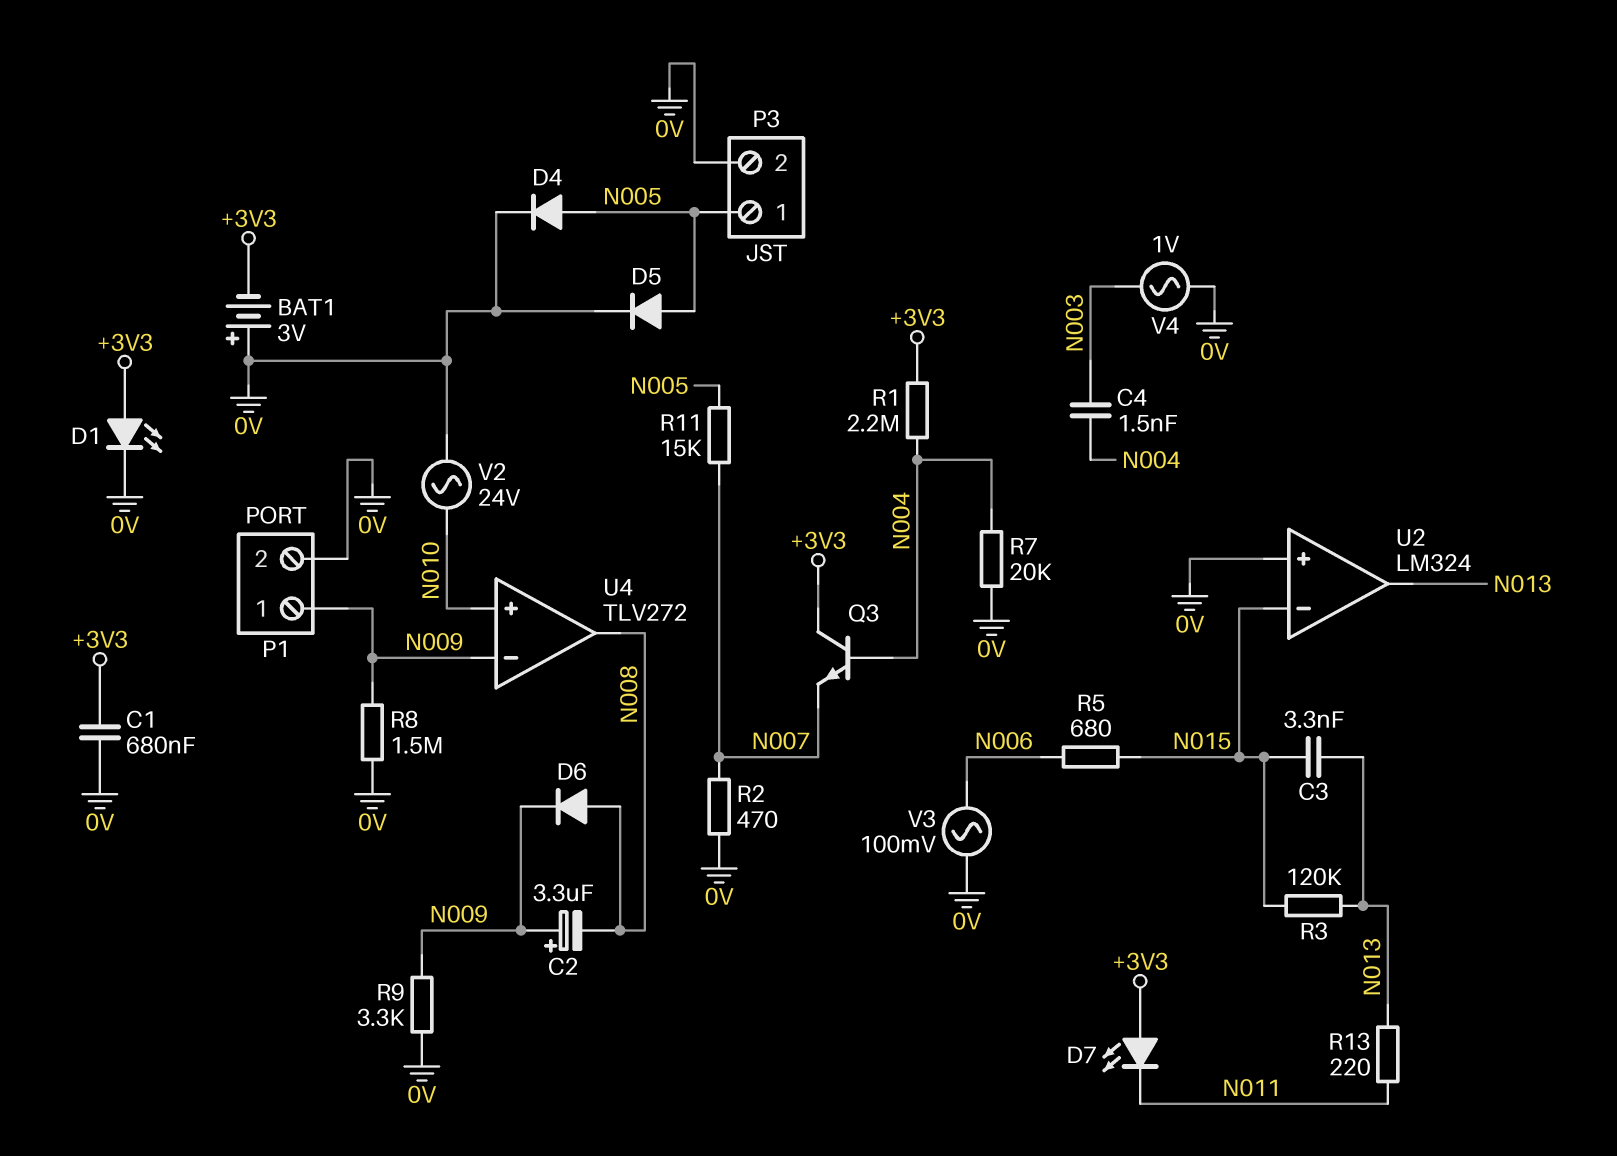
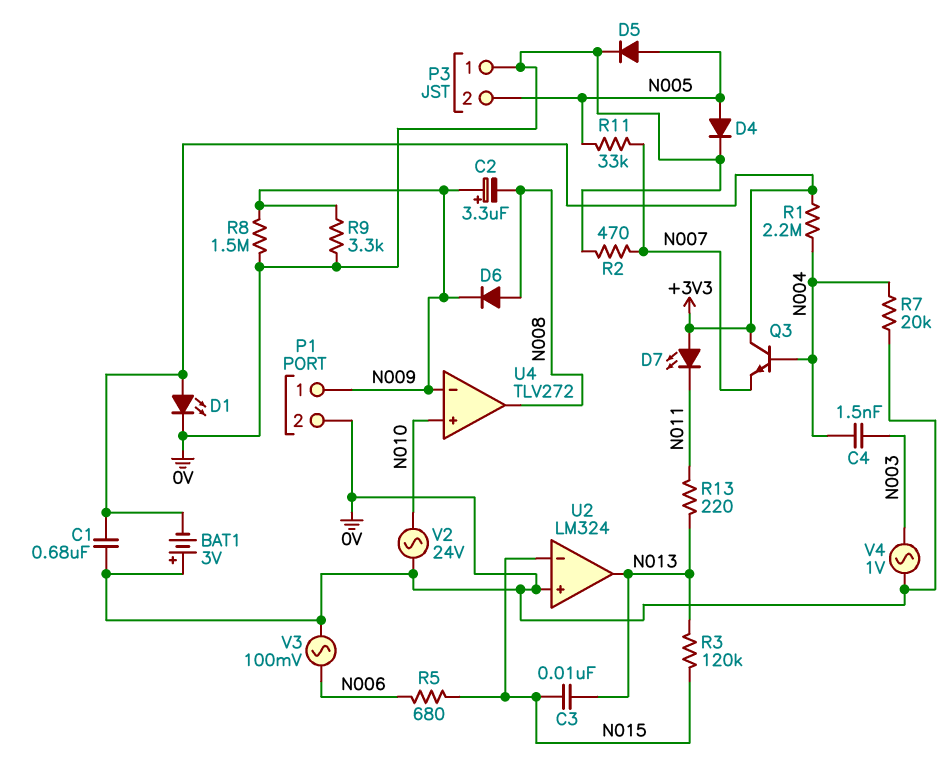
C3: 3.3nF (N013, N015) -> 10nF (N013, N015)
P3 pin 1: N005 -> 0V
P3 pin 2: 0V -> N005
R11: 15k (N005, N007) -> 33k (N005, N007)

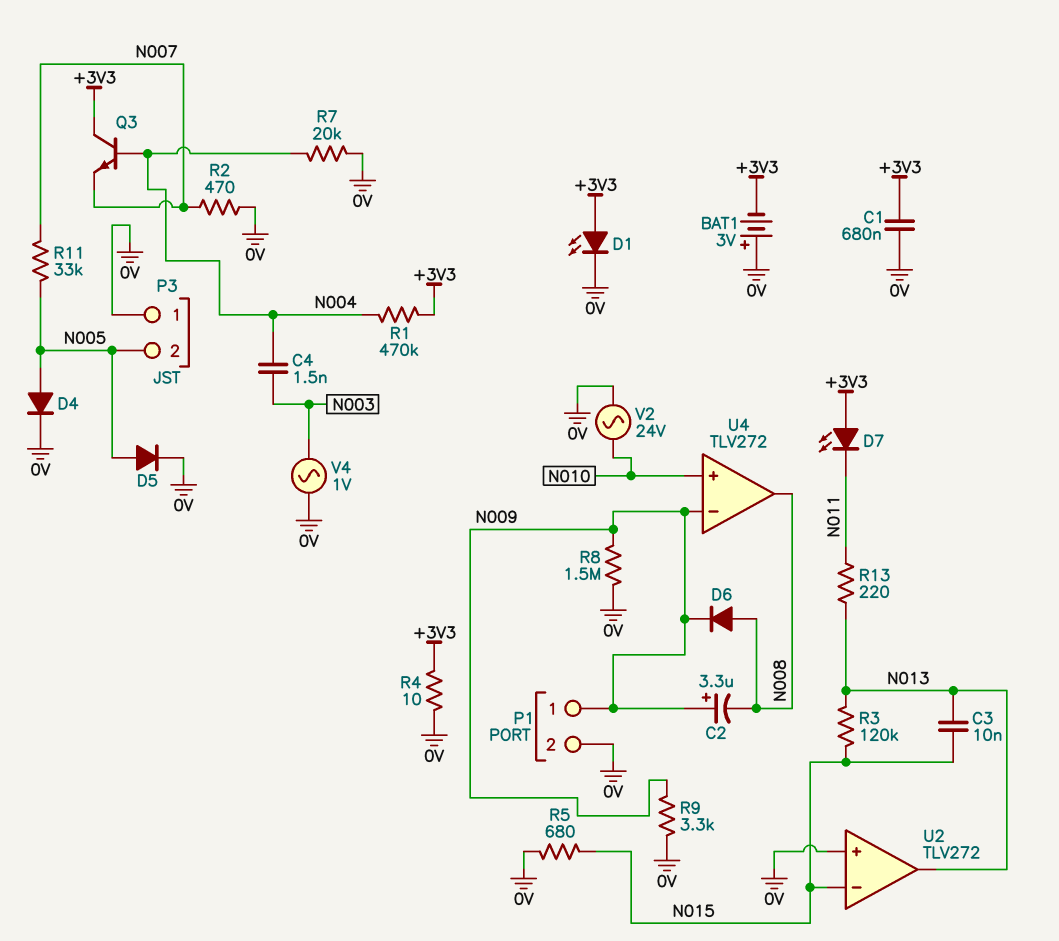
R1: 2.2M (+3V3, N004) -> 470k (+3V3, N004)
R4: none -> 10 (+3V3, 0V)
R5: 680 (N006, N015) -> 680 (0V, N015)
U2: LM324 -> TLV272
V3: AC 100mV (0V, N006) -> none

